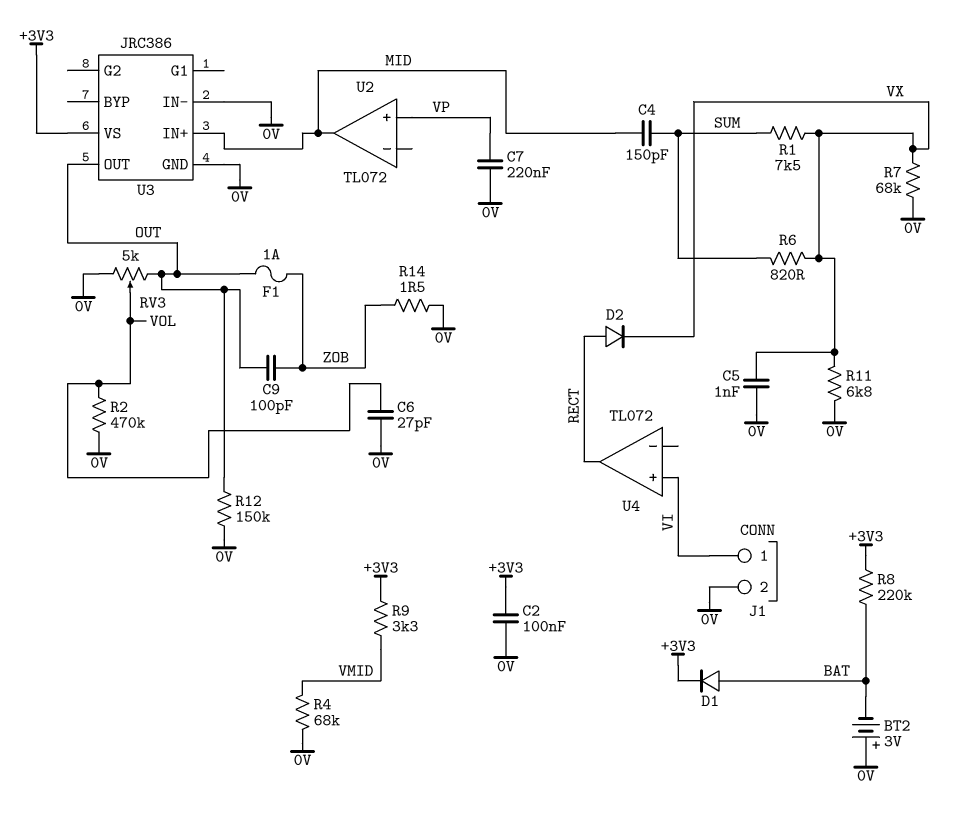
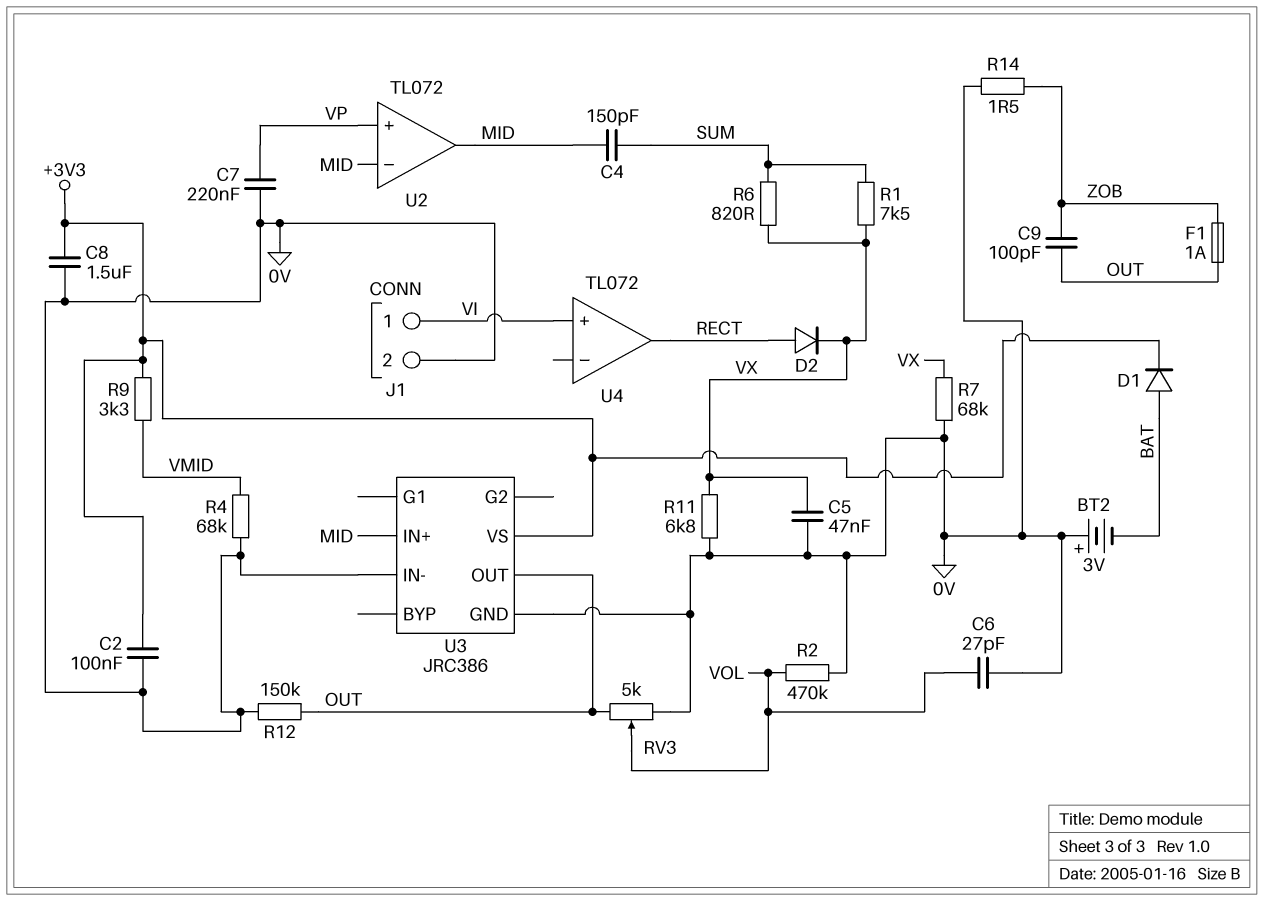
C5: 1nF (0V, VX) -> 47nF (0V, VX)
C8: none -> 1.5uF (+3V3, 0V)
R8: 220k (+3V3, BAT) -> none
U2 pin in-: none -> MID

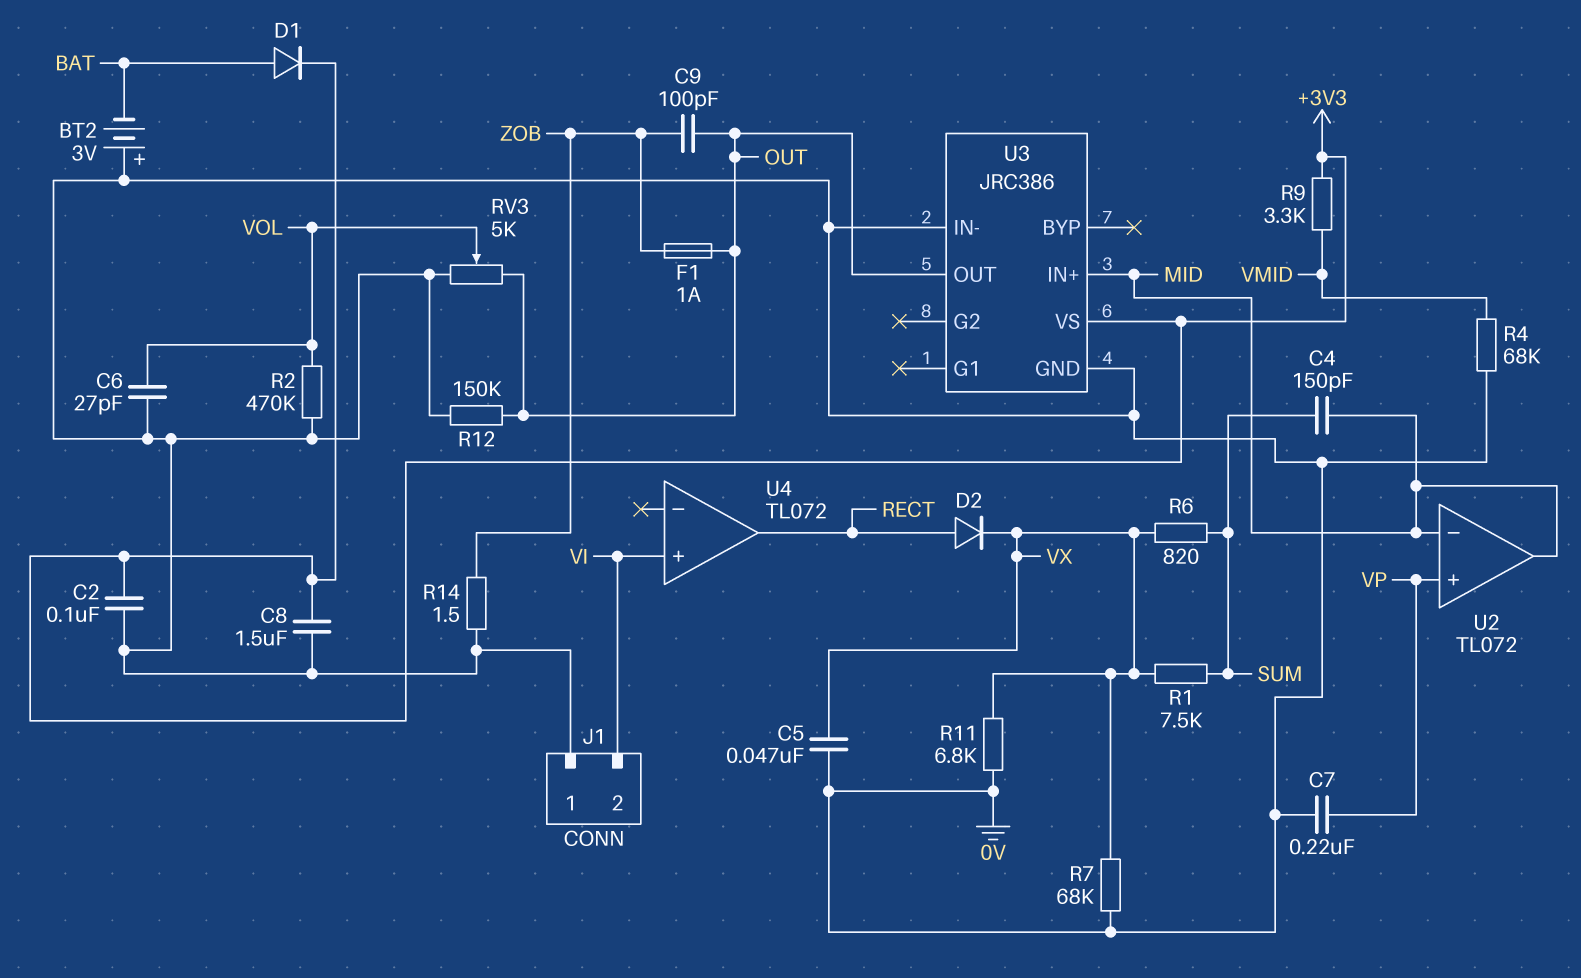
J1 pin 1: VI -> 0V
J1 pin 2: 0V -> VI

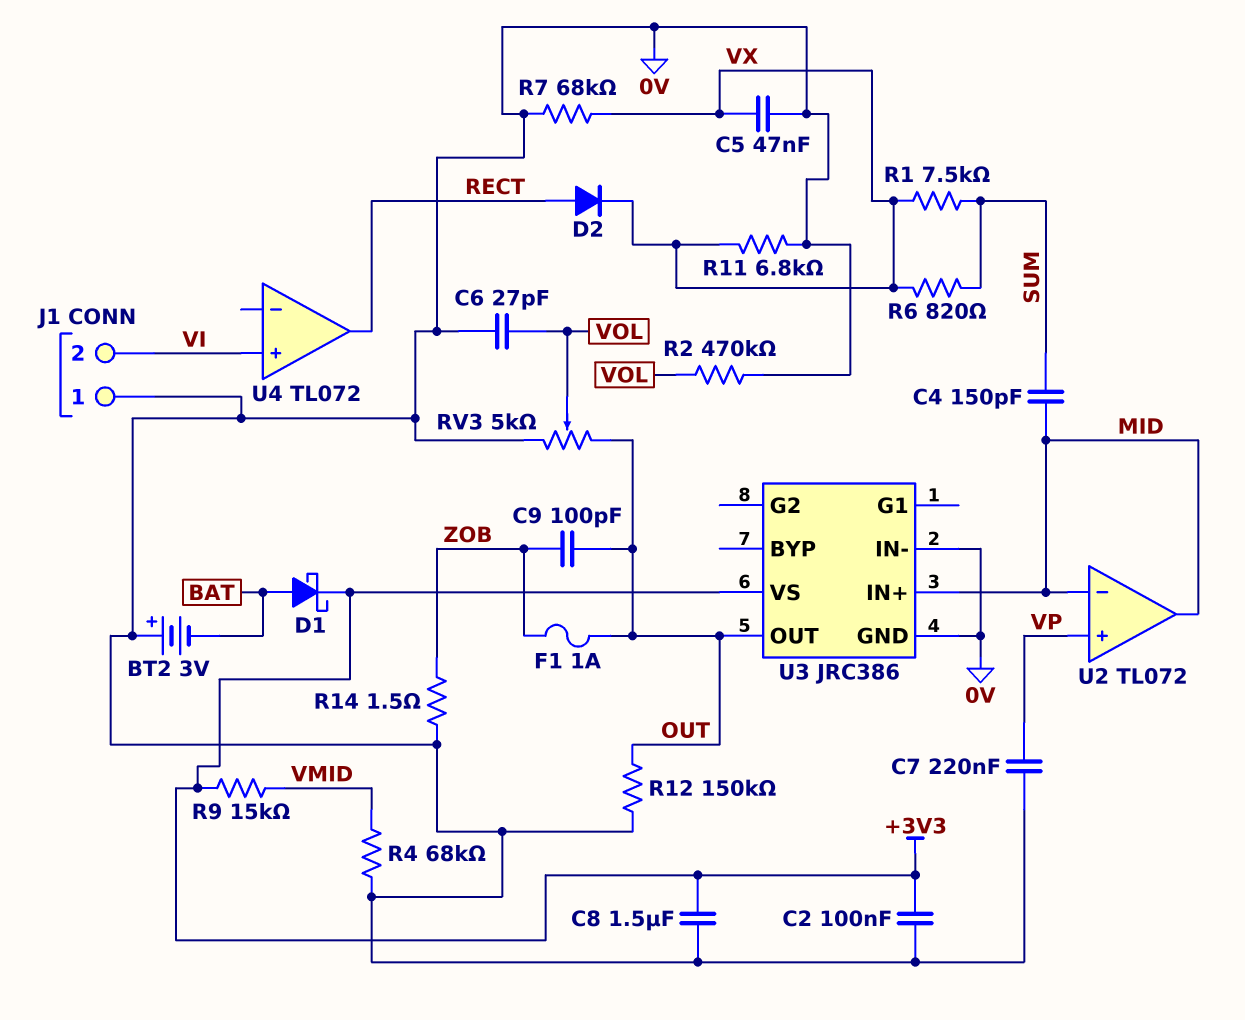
D1: diode (A BAT, K +3V3) -> schottky (A BAT, K +3V3)
R9: 3.3k (+3V3, VMID) -> 15k (+3V3, VMID)

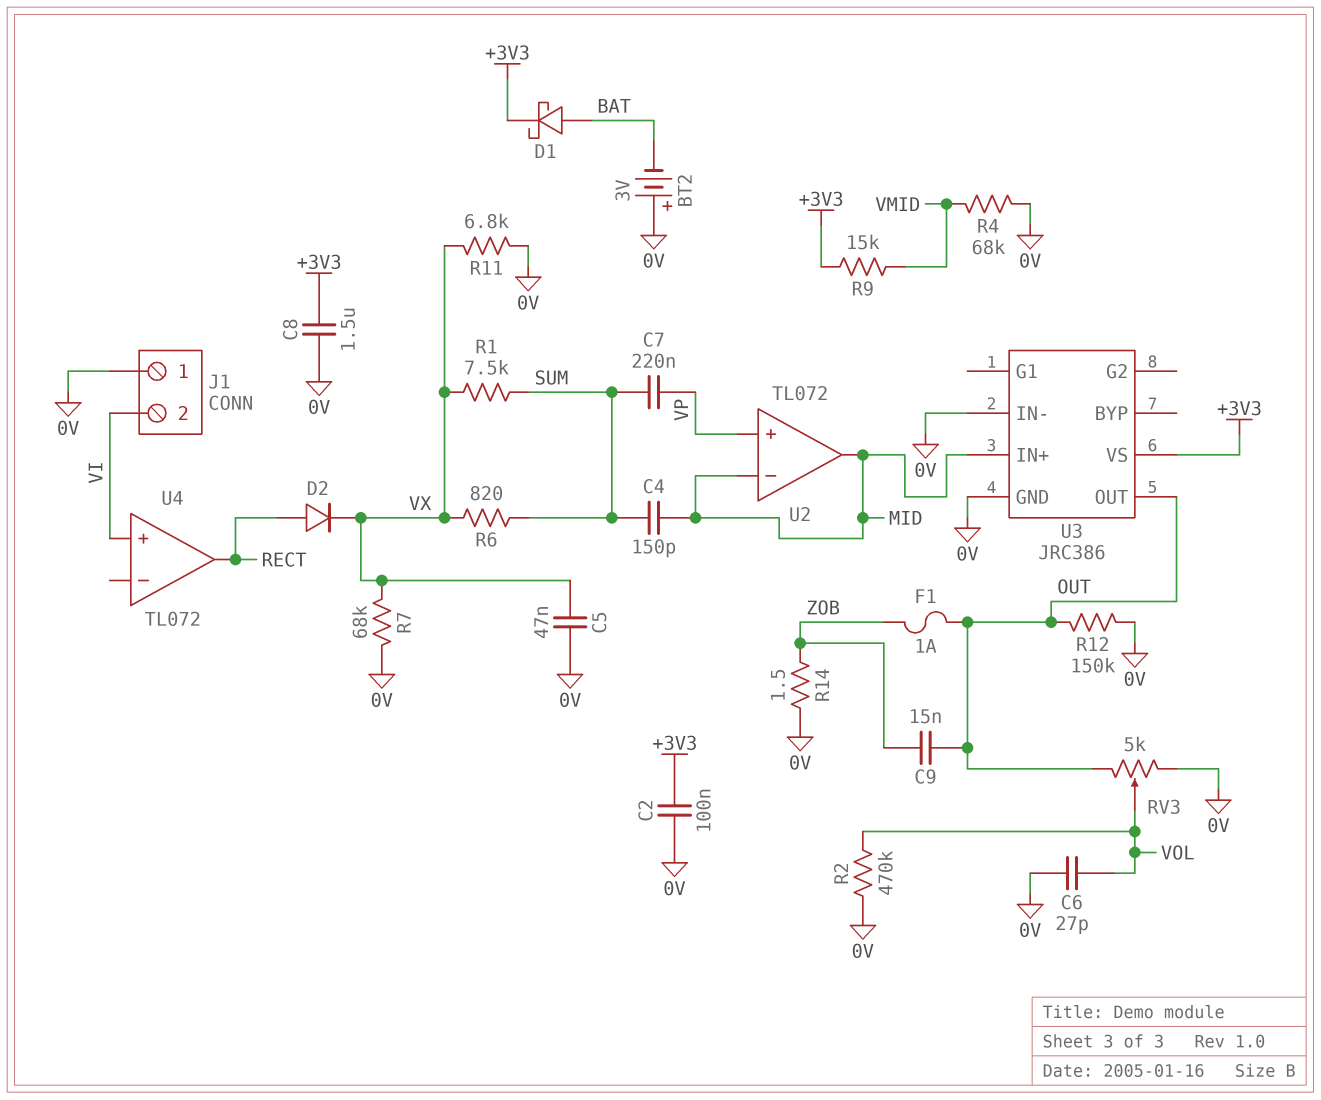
C7: 220nF (0V, VP) -> 220nF (SUM, VP)
C9: 100pF (OUT, ZOB) -> 15nF (OUT, ZOB)

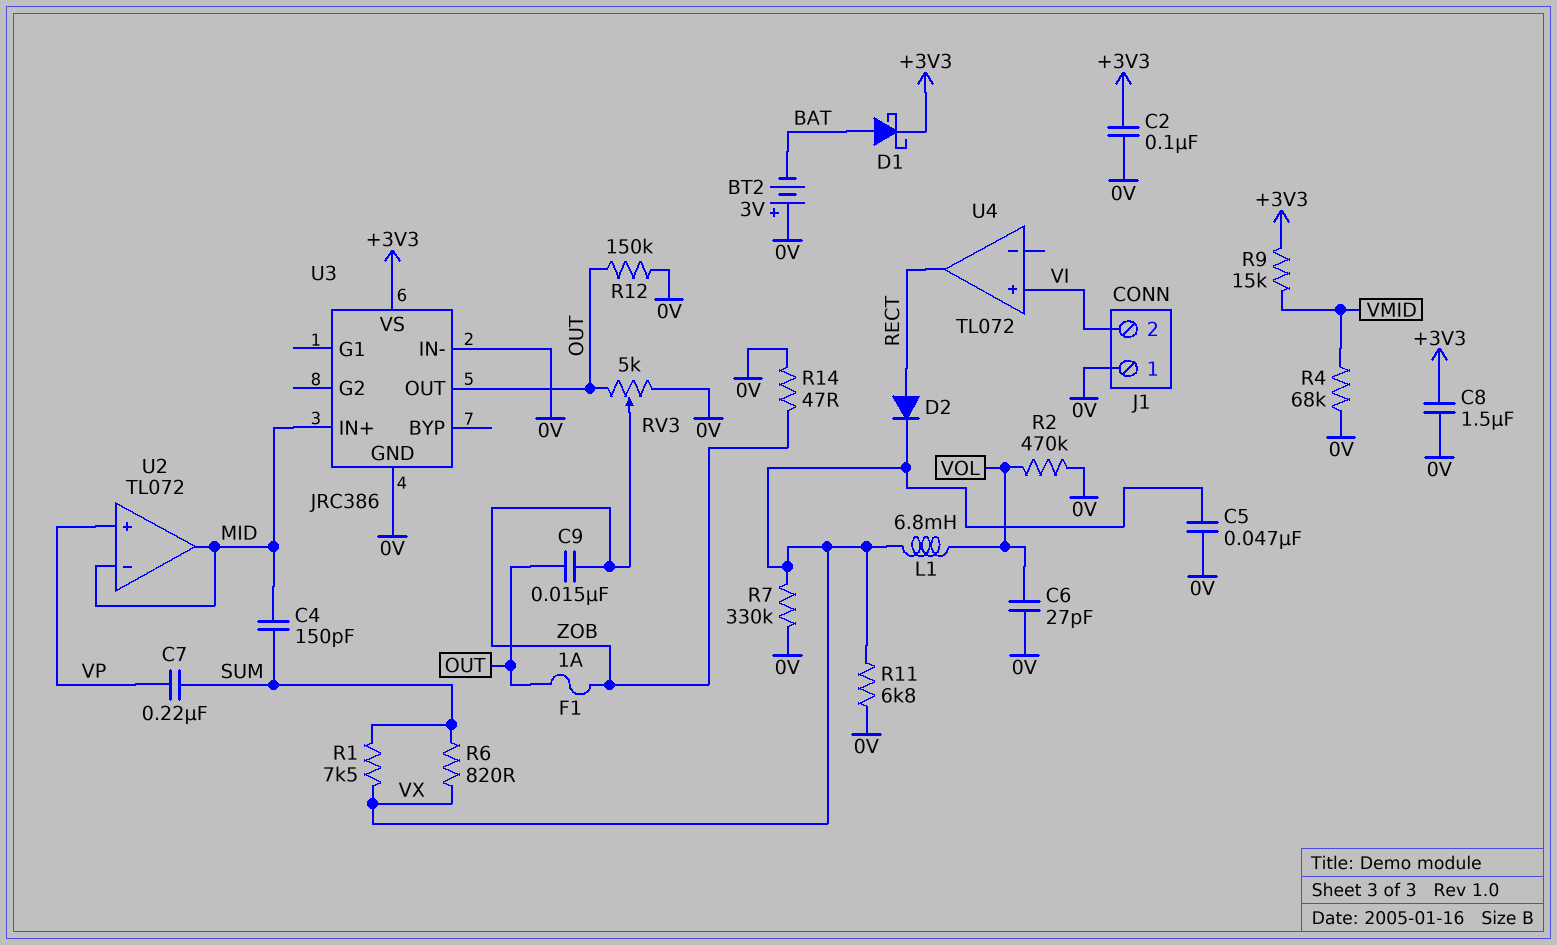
L1: none -> 6.8mH (VOL, VX)
R7: 68k (0V, VX) -> 330k (0V, VX)
R14: 1.5 (0V, ZOB) -> 47 (0V, ZOB)
RV3: 5k (0V, OUT, wiper VOL) -> 5k (0V, OUT, wiper ZOB)

